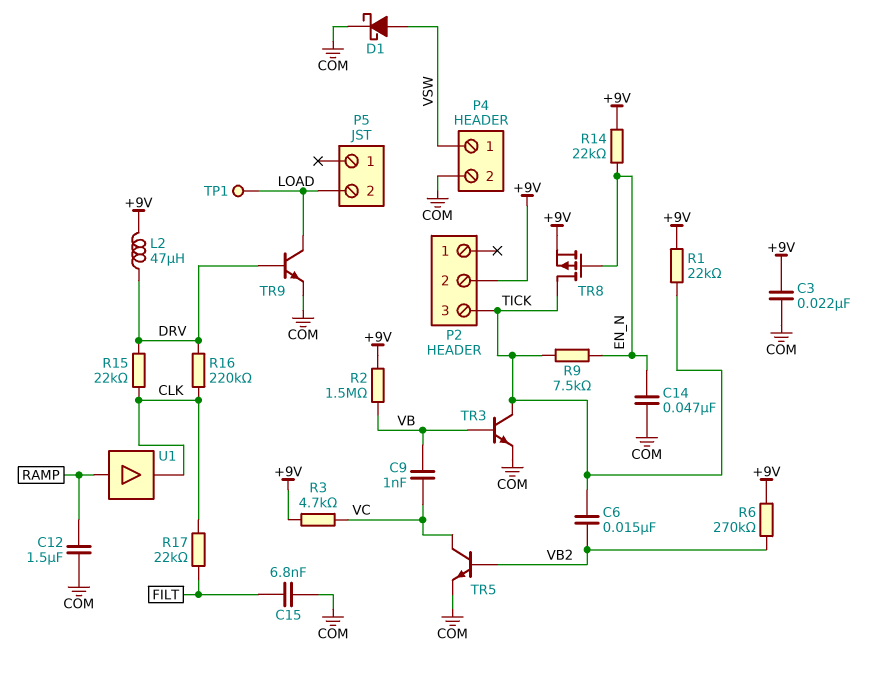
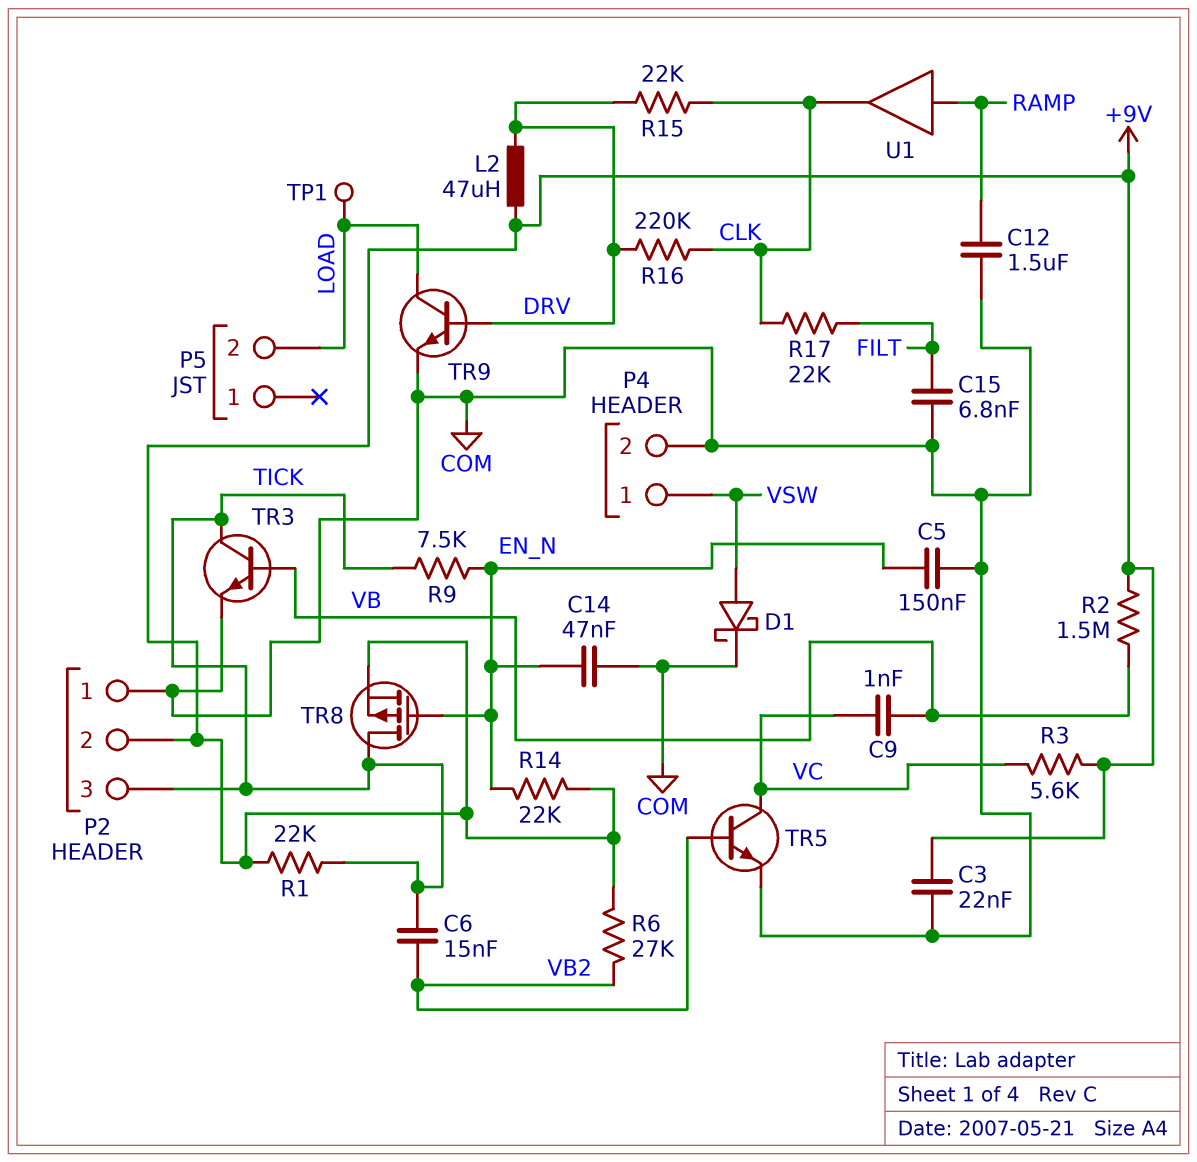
C5: none -> 150nF (COM, EN_N)
P2 pin 1: none -> COM
R3: 4.7k (+9V, VC) -> 5.6k (+9V, VC)
R6: 270k (+9V, VB2) -> 27k (+9V, VB2)

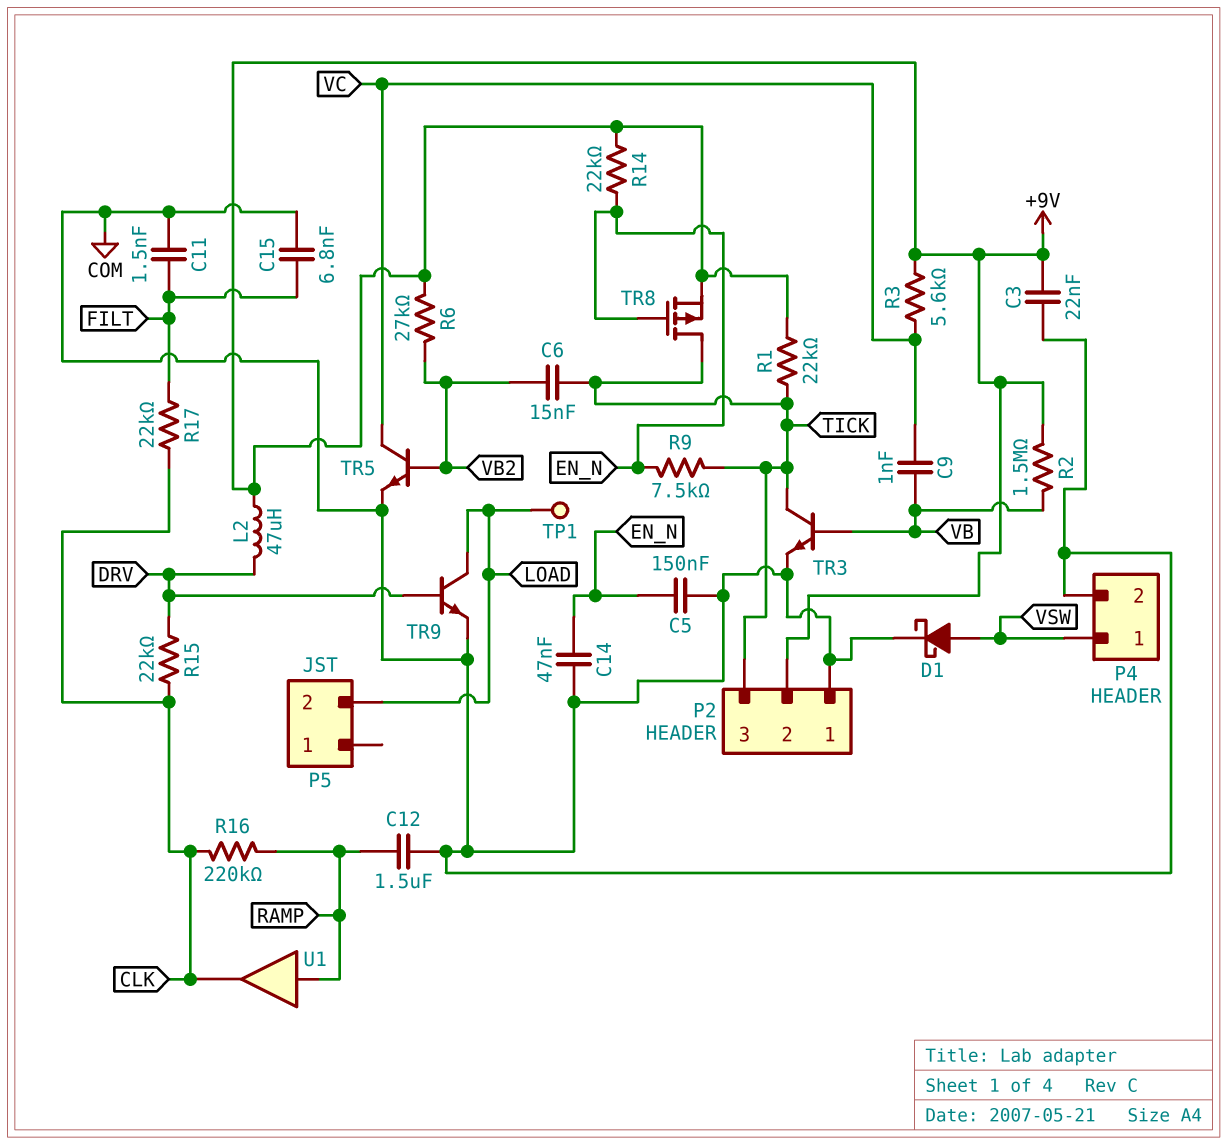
C11: none -> 1.5nF (COM, FILT)
R16: 220k (CLK, DRV) -> 220k (CLK, RAMP)

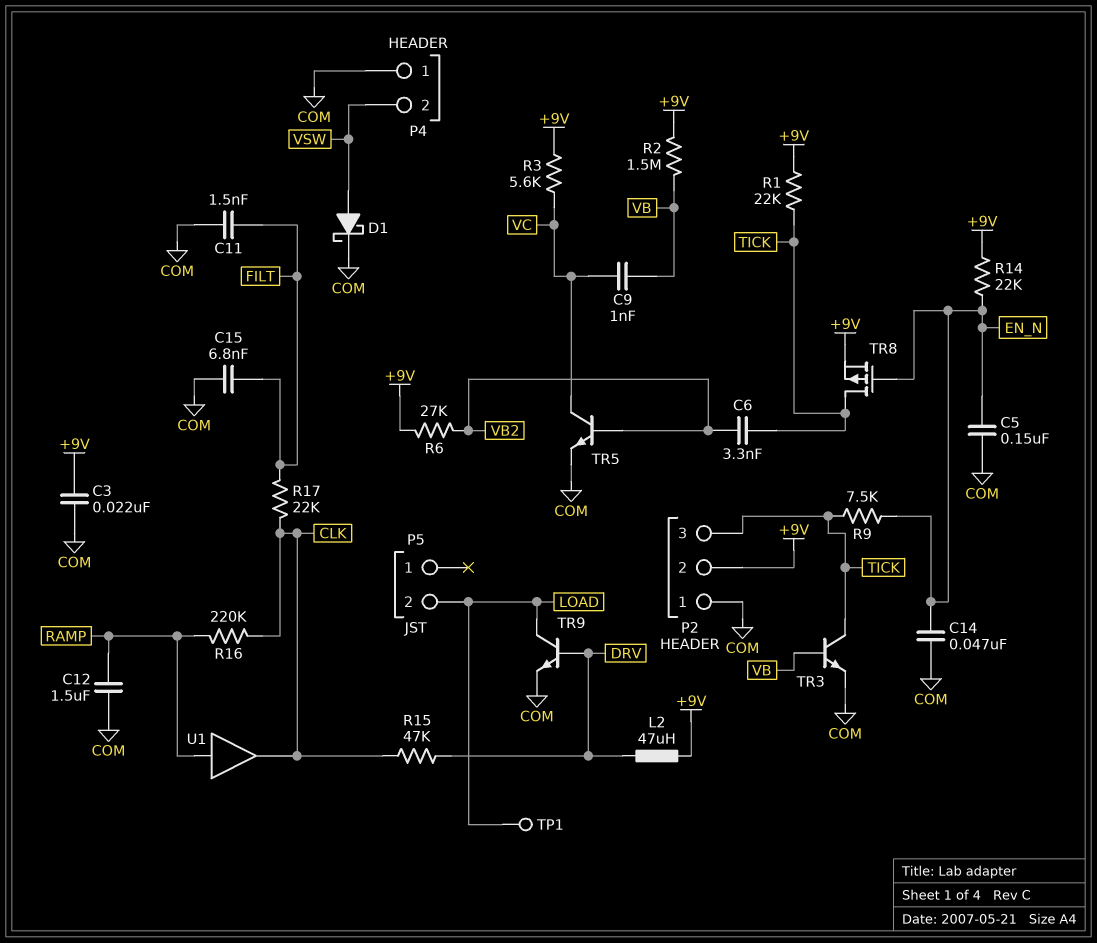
C6: 15nF (TICK, VB2) -> 3.3nF (TICK, VB2)
P4 pin 1: VSW -> COM
P4 pin 2: COM -> VSW
R15: 22k (CLK, DRV) -> 47k (CLK, DRV)

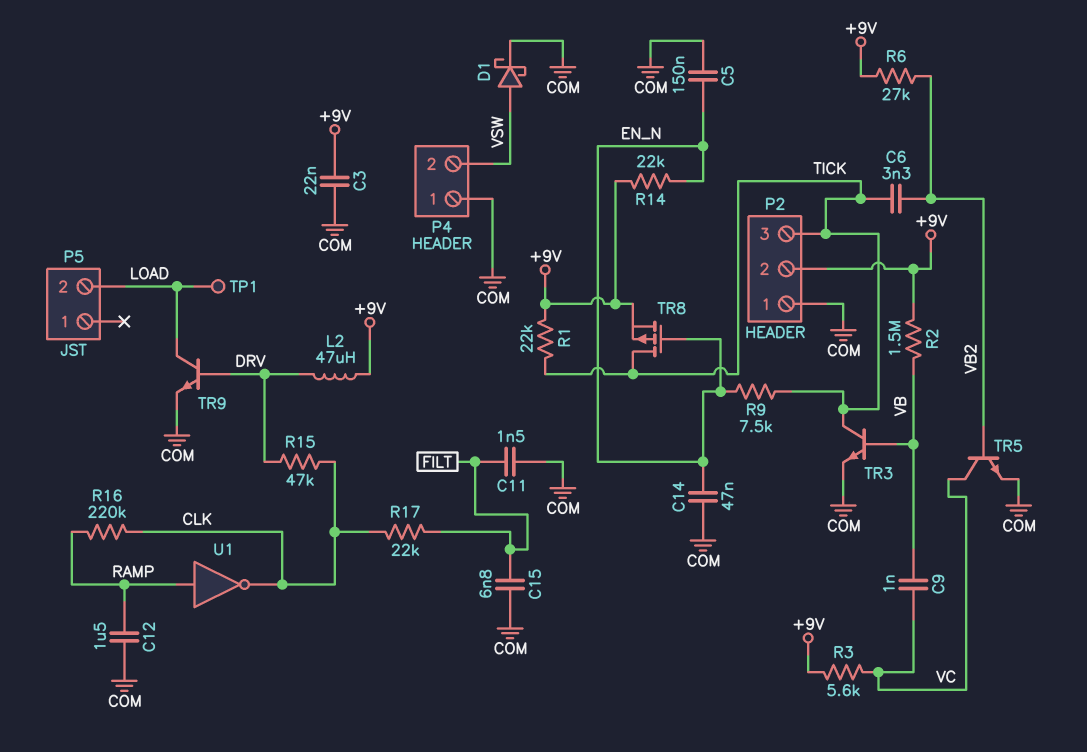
U1: buffer (in RAMP, out CLK) -> NOT (in RAMP, out CLK)

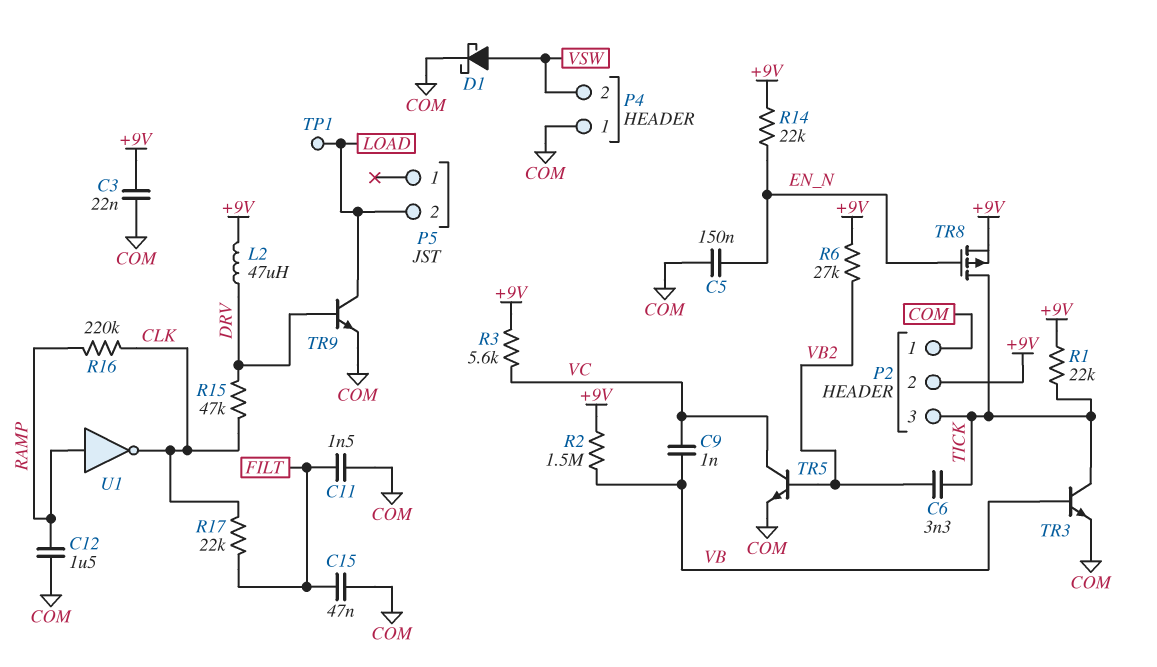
C14: 47nF (COM, EN_N) -> none
C15: 6.8nF (COM, FILT) -> 47nF (COM, FILT)
R9: 7.5k (EN_N, TICK) -> none

